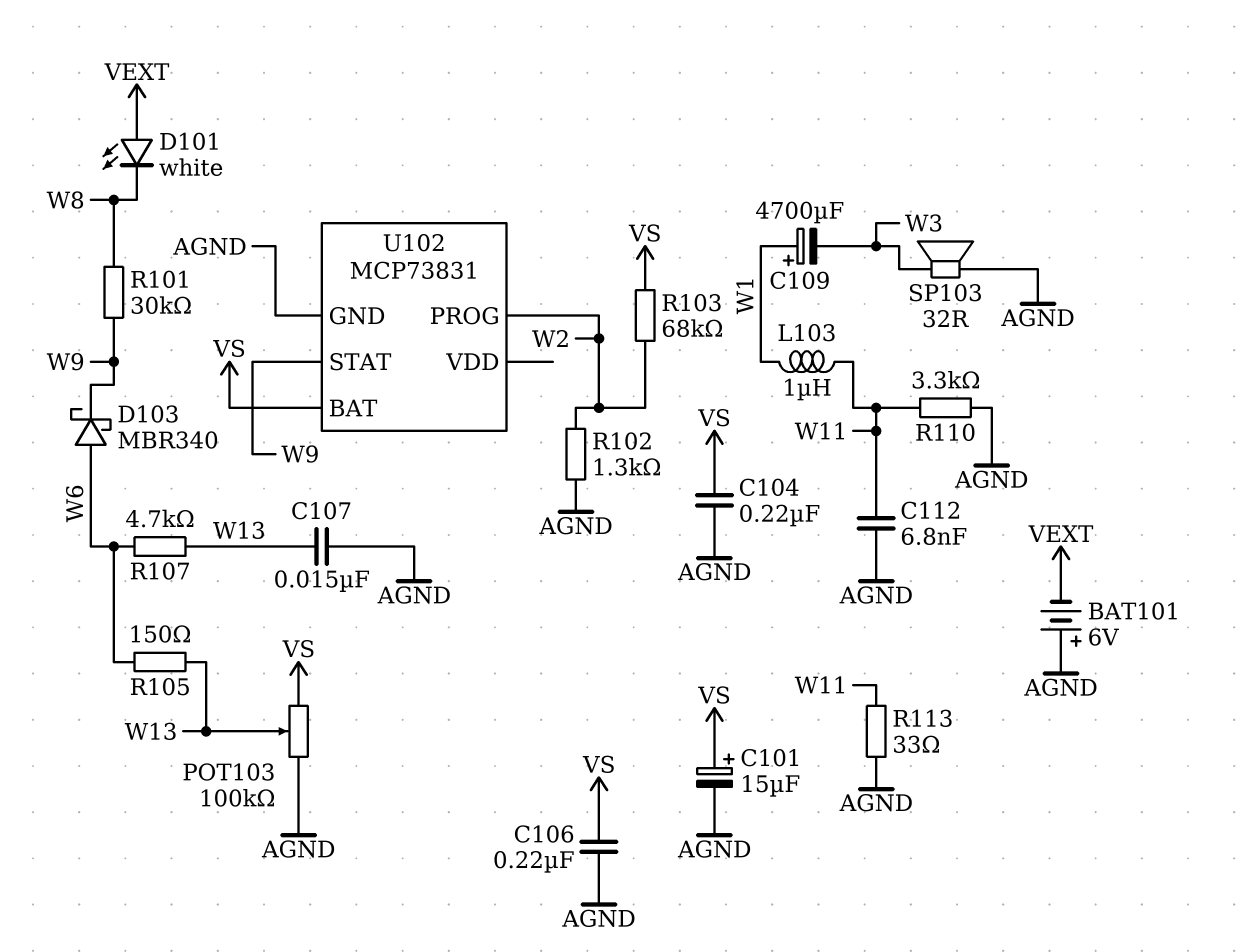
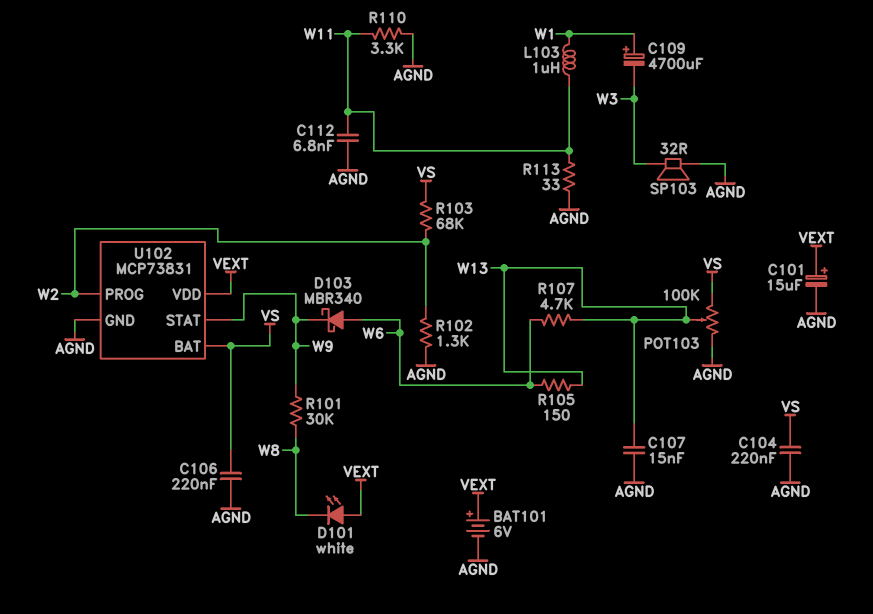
BAT101: 6V (plus AGND, minus VEXT) -> 6V (plus VEXT, minus AGND)
C101: 15uF (plus VS, minus AGND) -> 15uF (plus VEXT, minus AGND)
U102 pin VDD: none -> VEXT

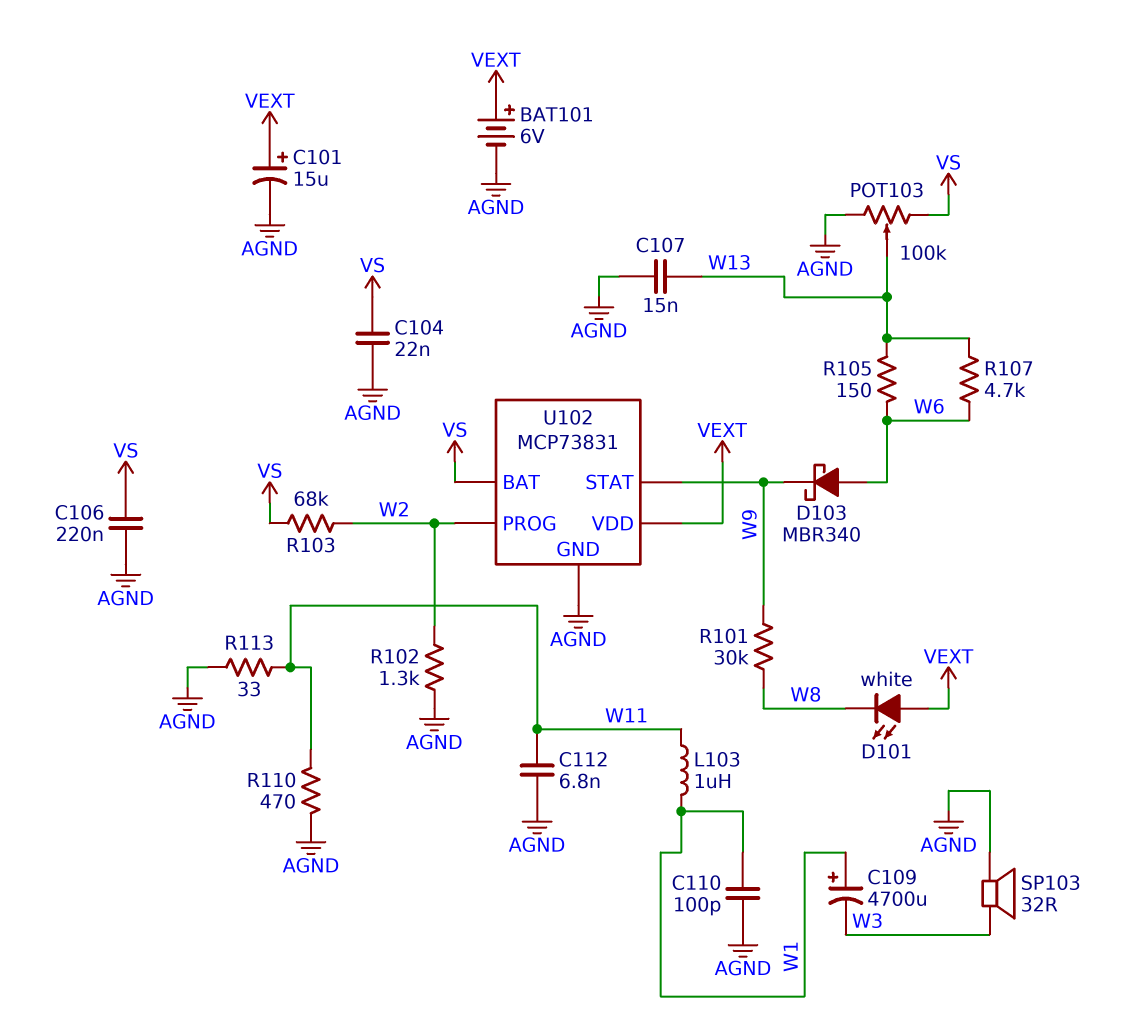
C104: 220nF (AGND, VS) -> 22nF (AGND, VS)
C110: none -> 100pF (AGND, W1)
R110: 3.3k (AGND, W11) -> 470 (AGND, W11)

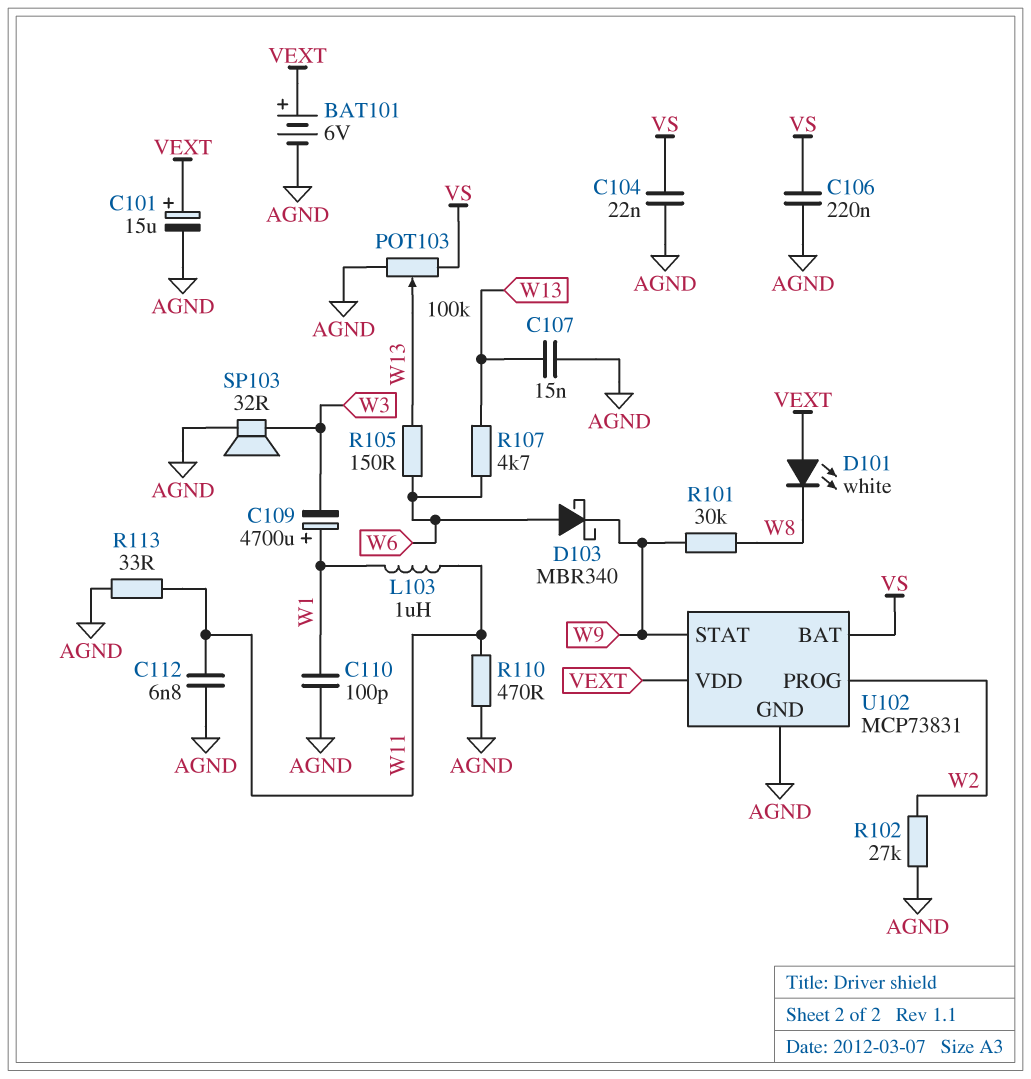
R102: 1.3k (AGND, W2) -> 27k (AGND, W2)
R103: 68k (VS, W2) -> none

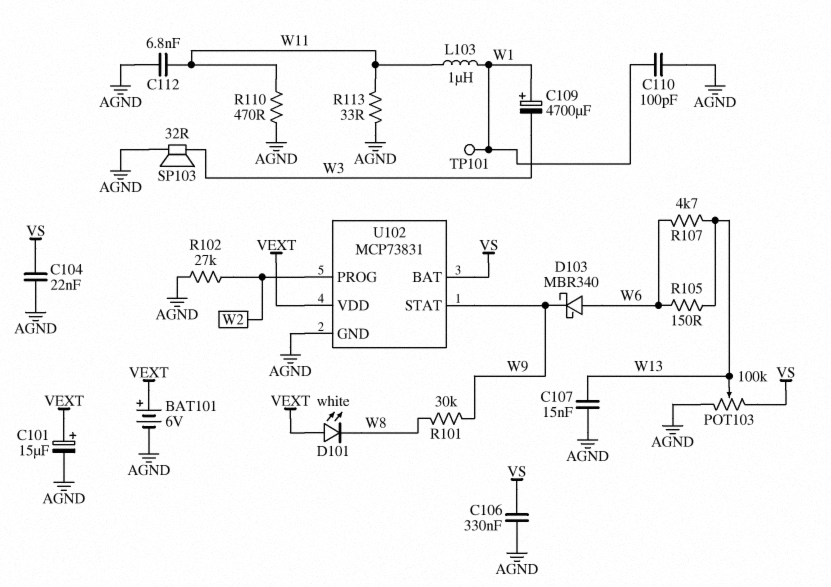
C106: 220nF (AGND, VS) -> 330nF (AGND, VS)
TP101: none -> test point (W1)

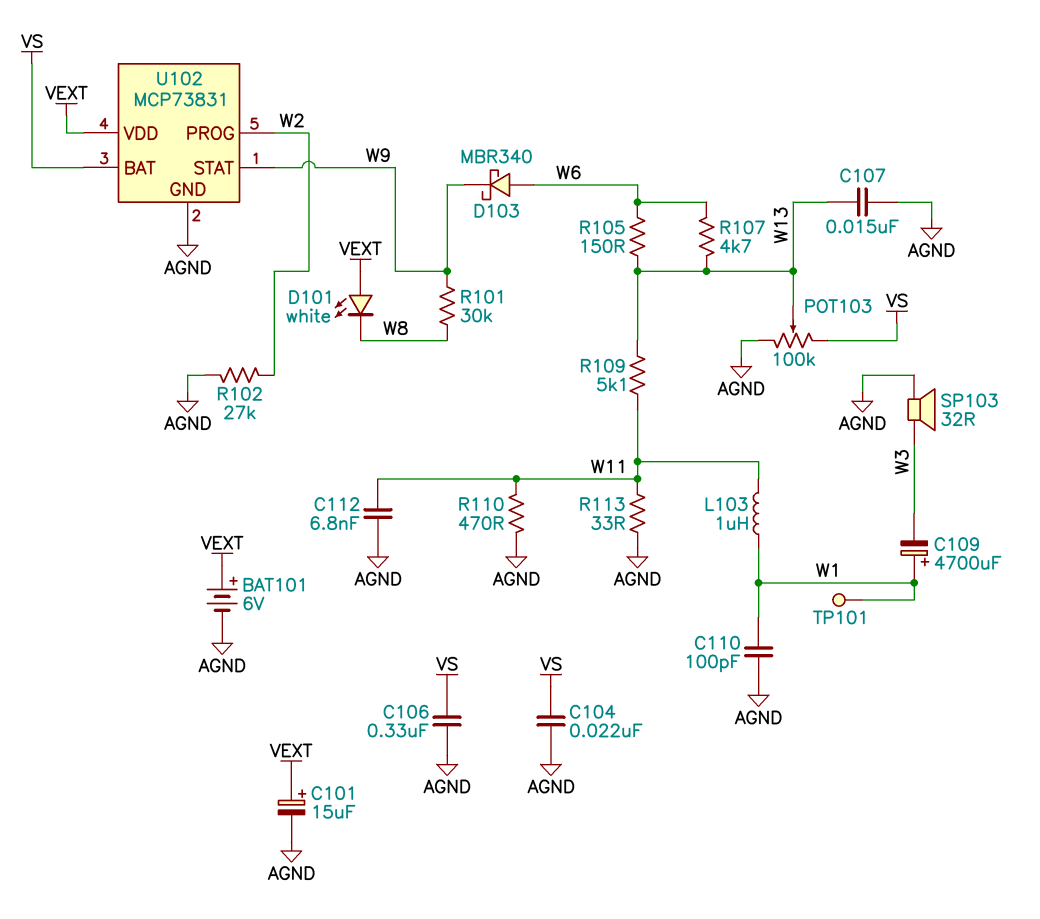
R109: none -> 5.1k (W11, W13)

